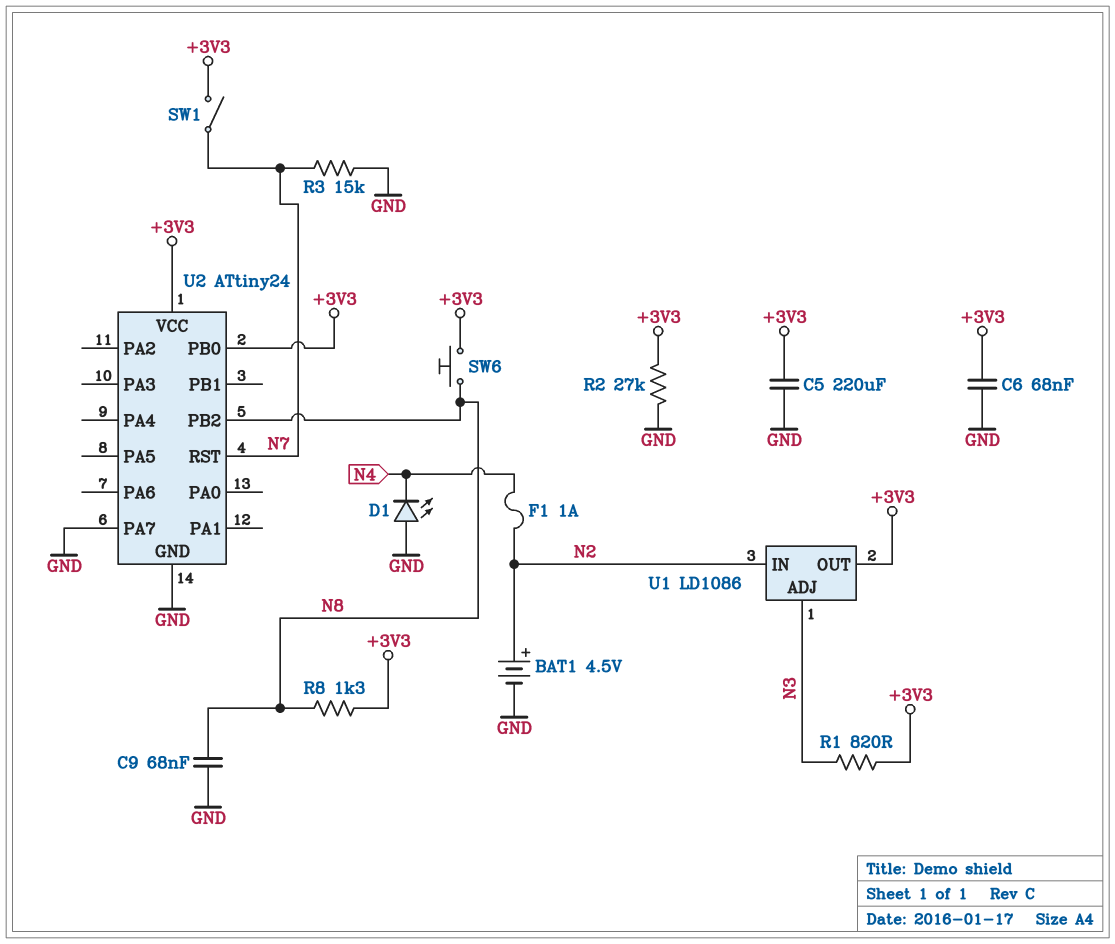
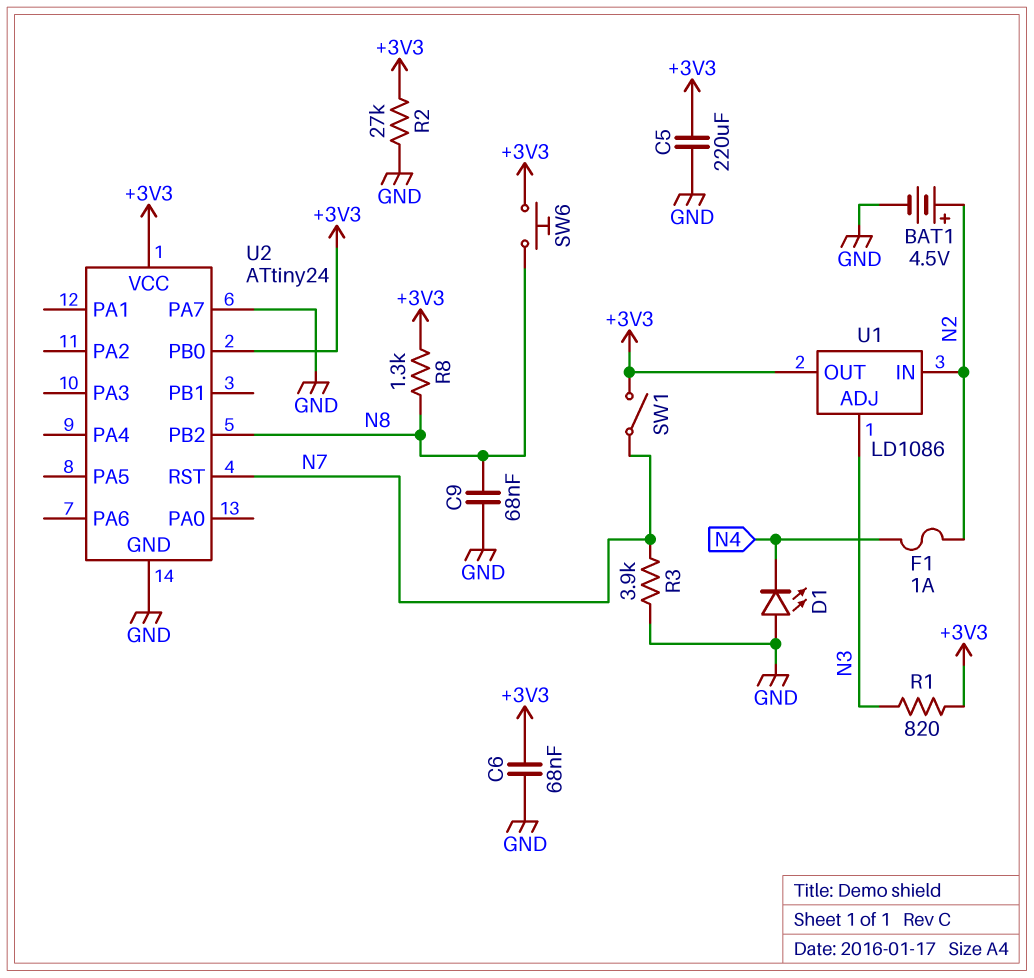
R3: 15k (GND, N7) -> 3.9k (GND, N7)

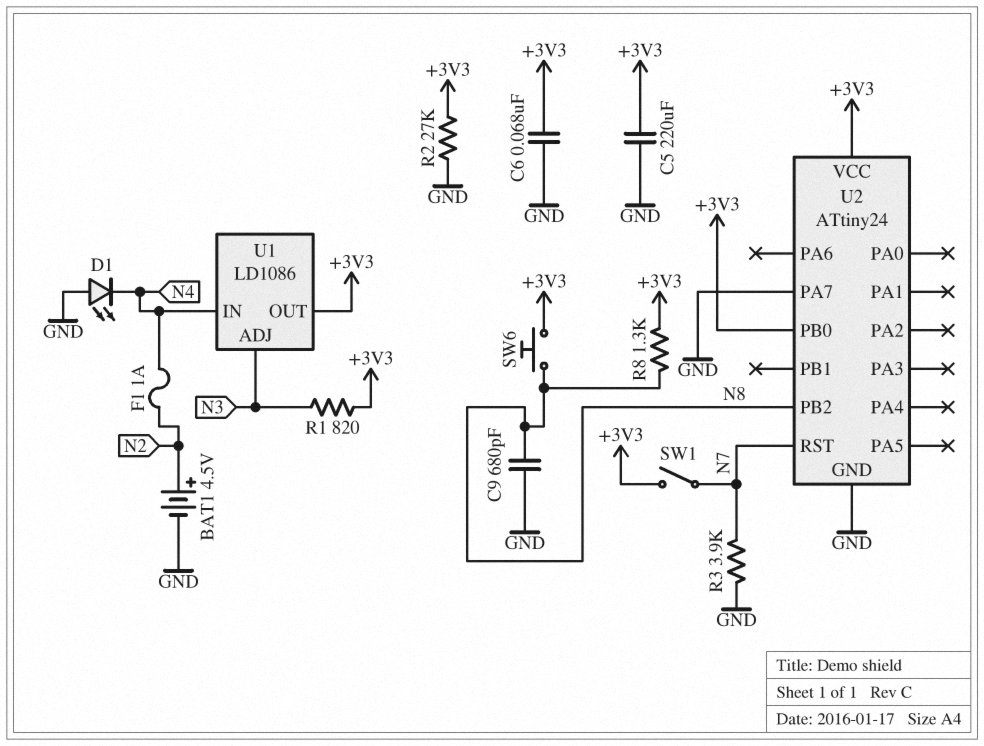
C9: 68nF (GND, N8) -> 680pF (GND, N8)
U1 pin IN: N2 -> N4

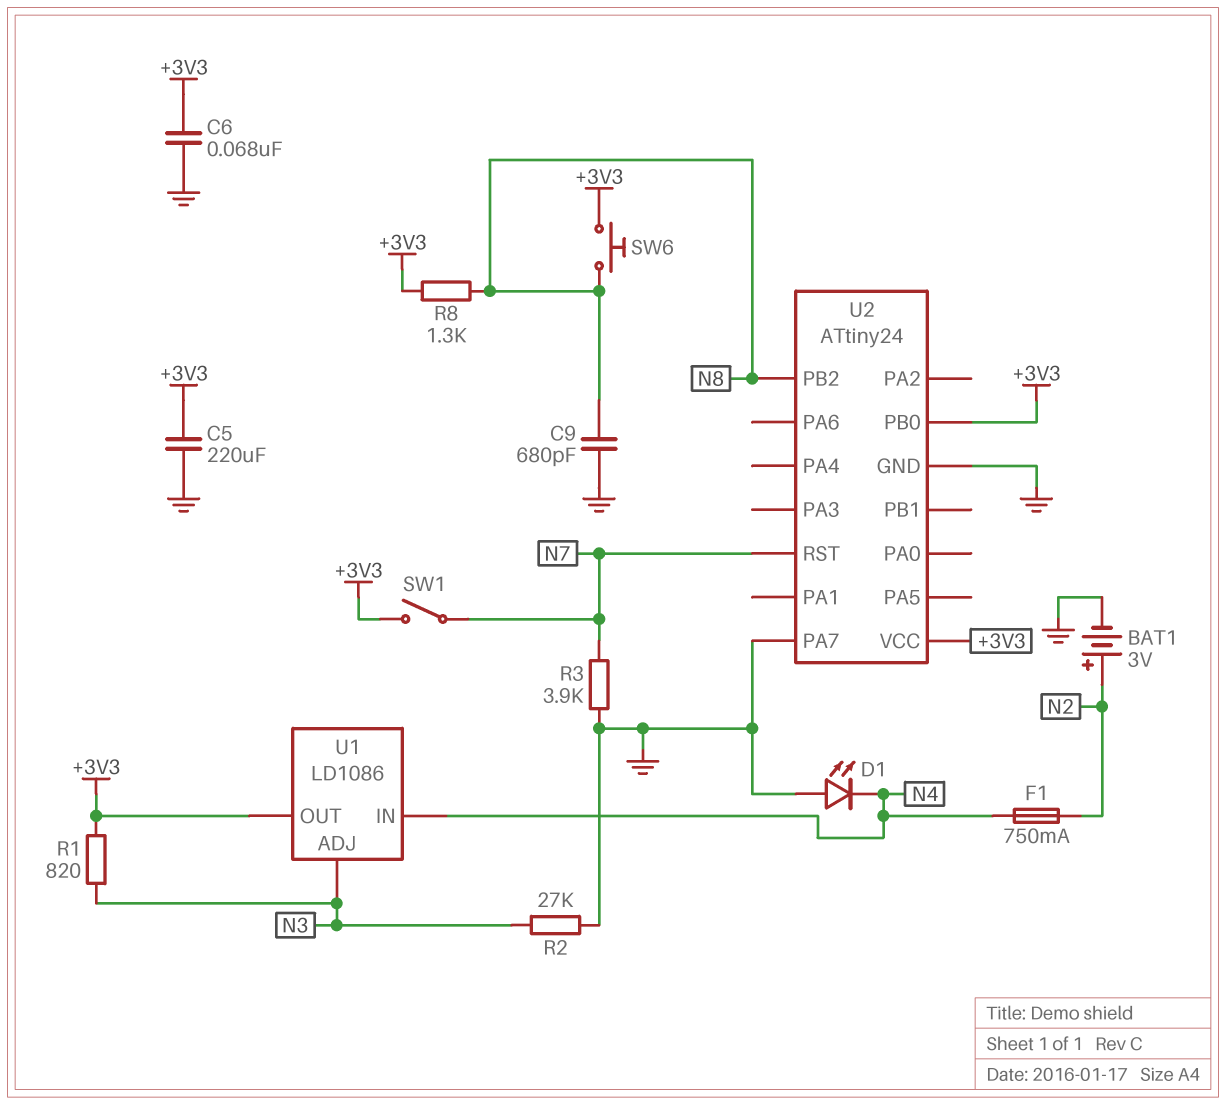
BAT1: 4.5V (plus N2, minus GND) -> 3V (plus N2, minus GND)
F1: 1A (N2, N4) -> 750mA (N2, N4)
R2: 27k (+3V3, GND) -> 27k (GND, N3)

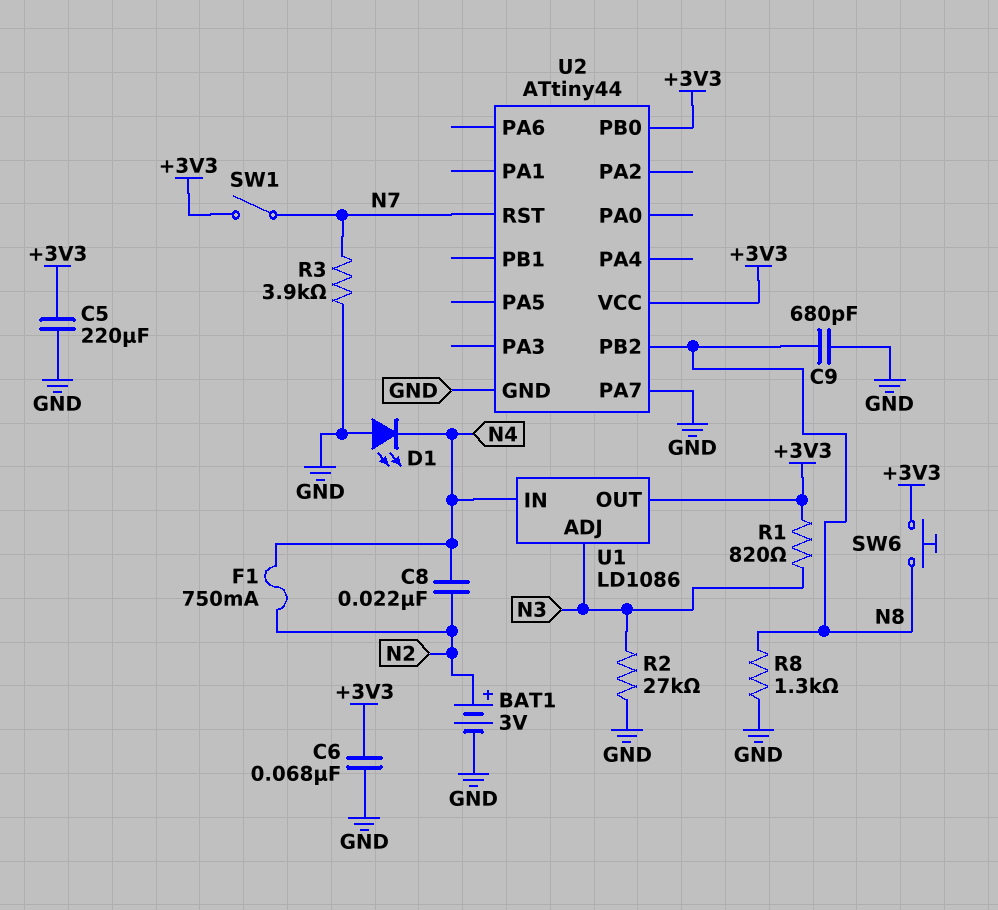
C8: none -> 22nF (N2, N4)
R8: 1.3k (+3V3, N8) -> 1.3k (GND, N8)
U2: ATtiny24 -> ATtiny44

